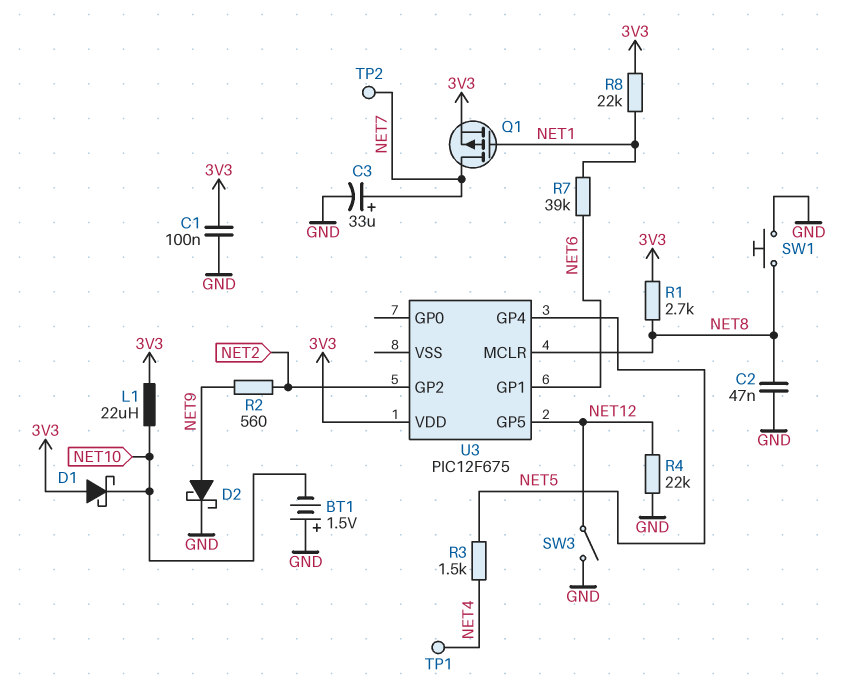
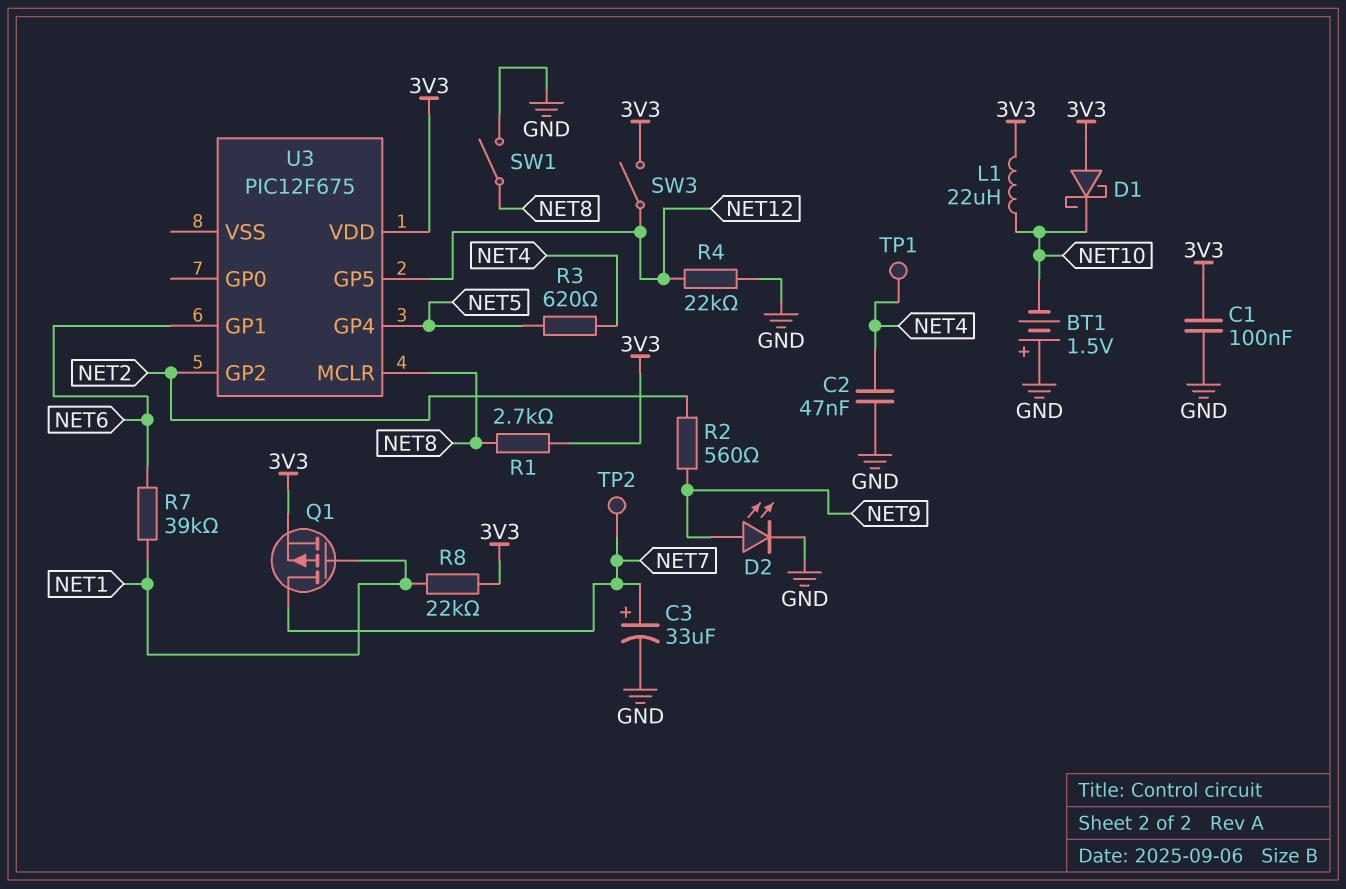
C2: 47nF (GND, NET8) -> 47nF (GND, NET4)
D2: schottky (A NET9, K GND) -> LED (A NET9, K GND)
R3: 1.5k (NET4, NET5) -> 620 (NET4, NET5)
SW1: button (GND, NET8) -> switch (GND, NET8)
SW3: switch (GND, NET12) -> switch (3V3, NET12)

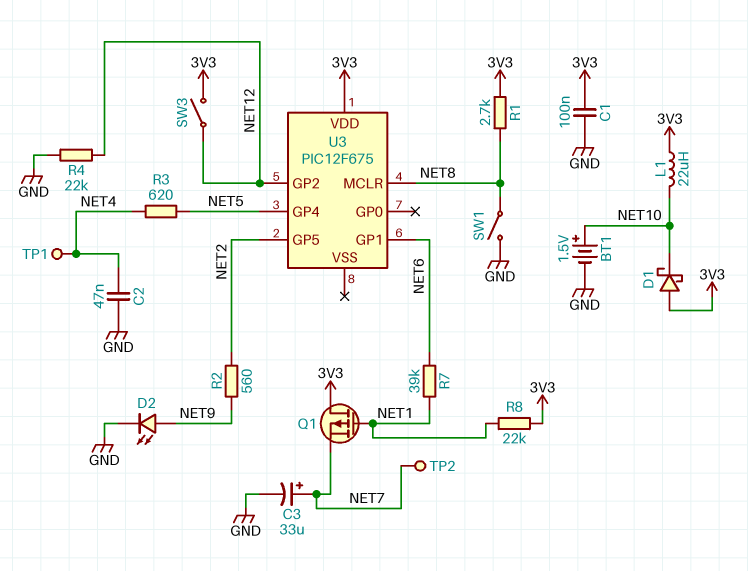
BT1: 1.5V (plus GND, minus NET10) -> 1.5V (plus NET10, minus GND)
Q1: PMOS (G NET1, D NET7, S 3V3) -> PMOS (G NET1, D 3V3, S NET7)
U3 pin GP2: NET2 -> NET12
U3 pin GP5: NET12 -> NET2

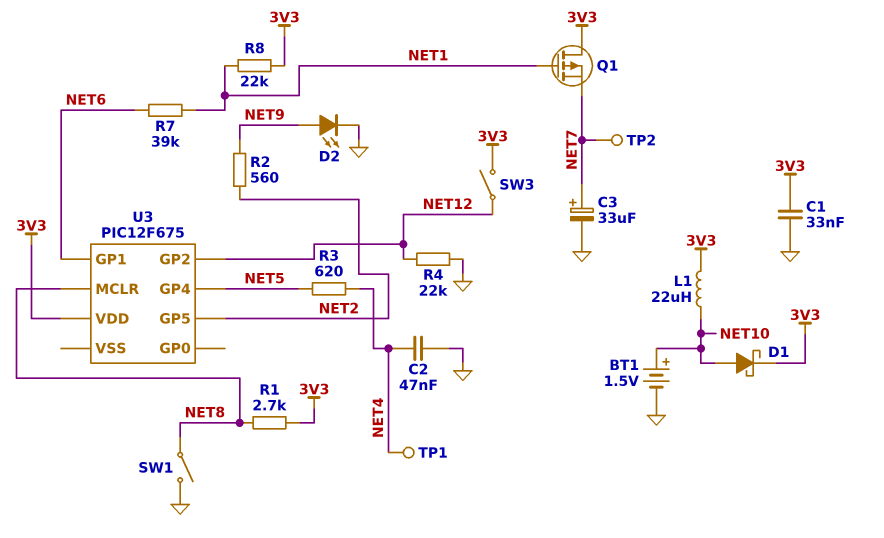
C1: 100nF (3V3, GND) -> 33nF (3V3, GND)
D1: schottky (A 3V3, K NET10) -> schottky (A NET10, K 3V3)

